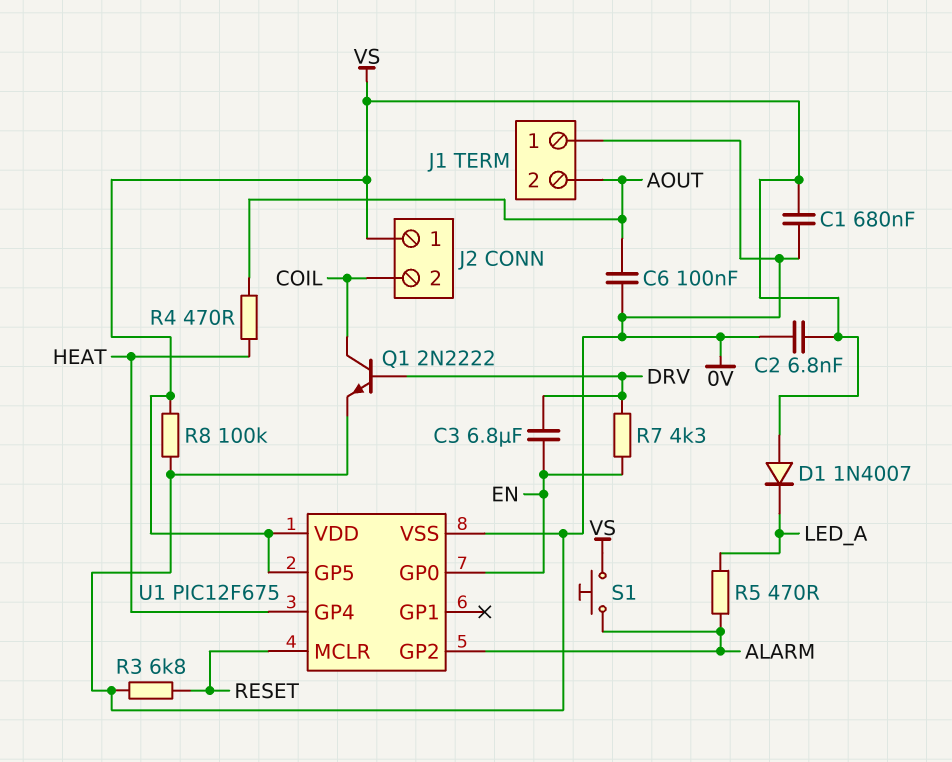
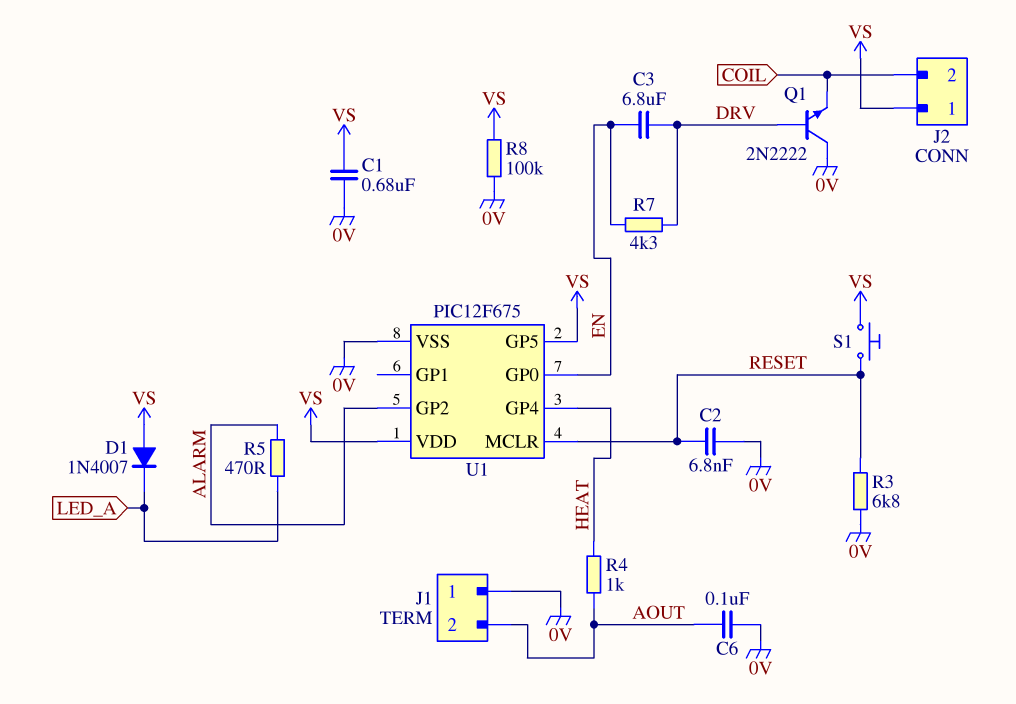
C2: 6.8nF (0V, VS) -> 6.8nF (0V, RESET)
Q1: NPN 2N2222 (B DRV, C COIL, E 0V) -> NPN 2N2222 (B DRV, C 0V, E COIL)
R4: 470 (AOUT, HEAT) -> 1k (AOUT, HEAT)
S1: button (ALARM, VS) -> button (RESET, VS)

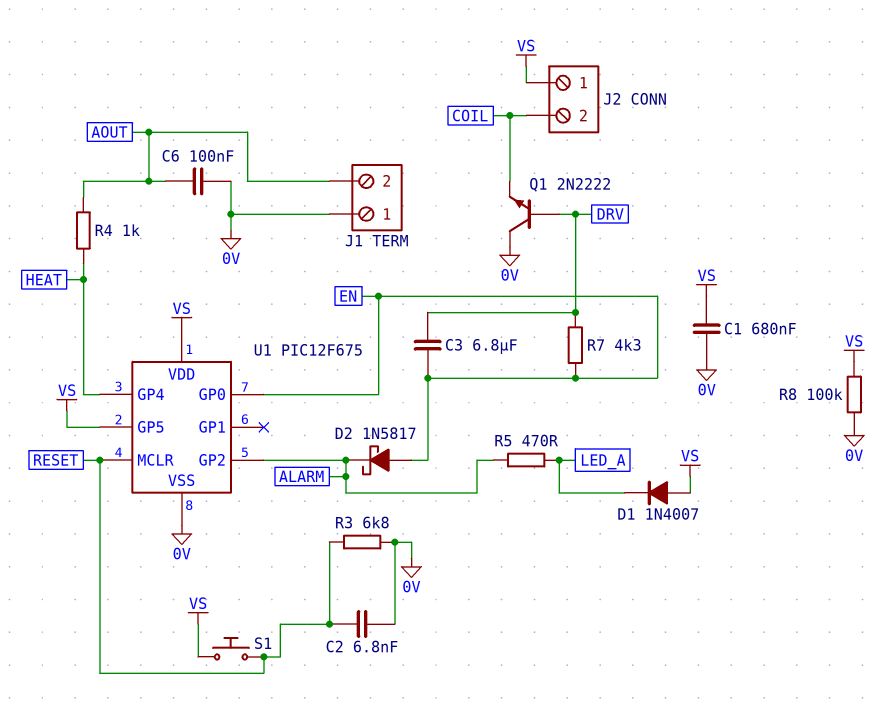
D2: none -> schottky 1N5817 (A EN, K ALARM)

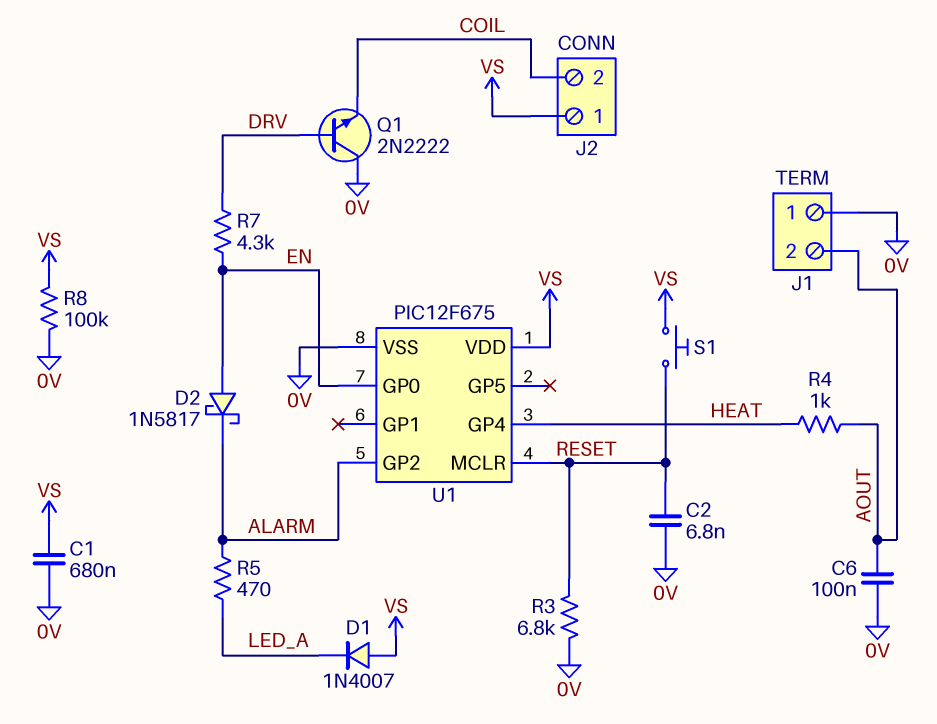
C3: 6.8uF (DRV, EN) -> none
U1 pin GP5: VS -> none

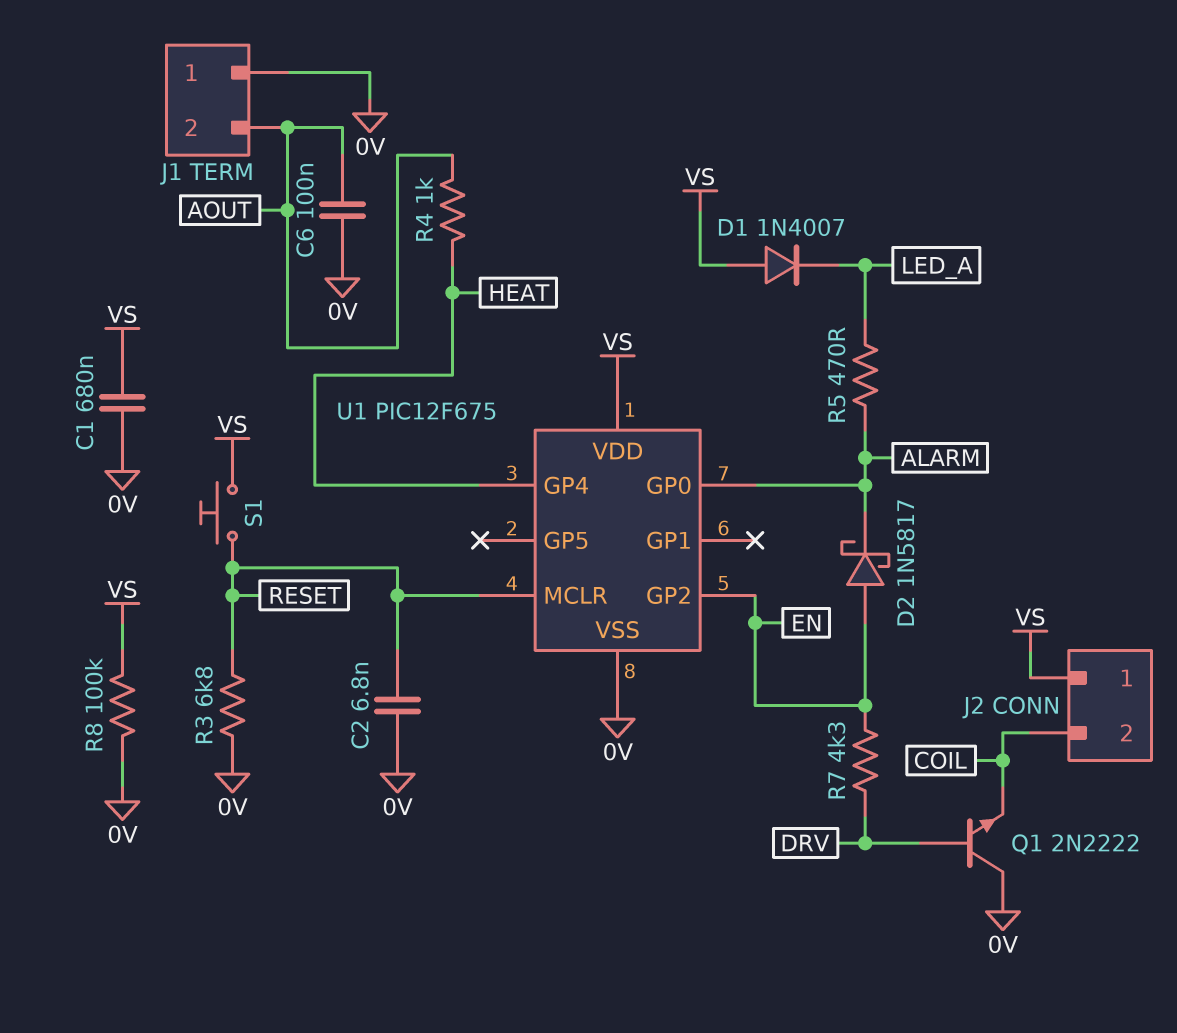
U1 pin GP0: EN -> ALARM
U1 pin GP2: ALARM -> EN

